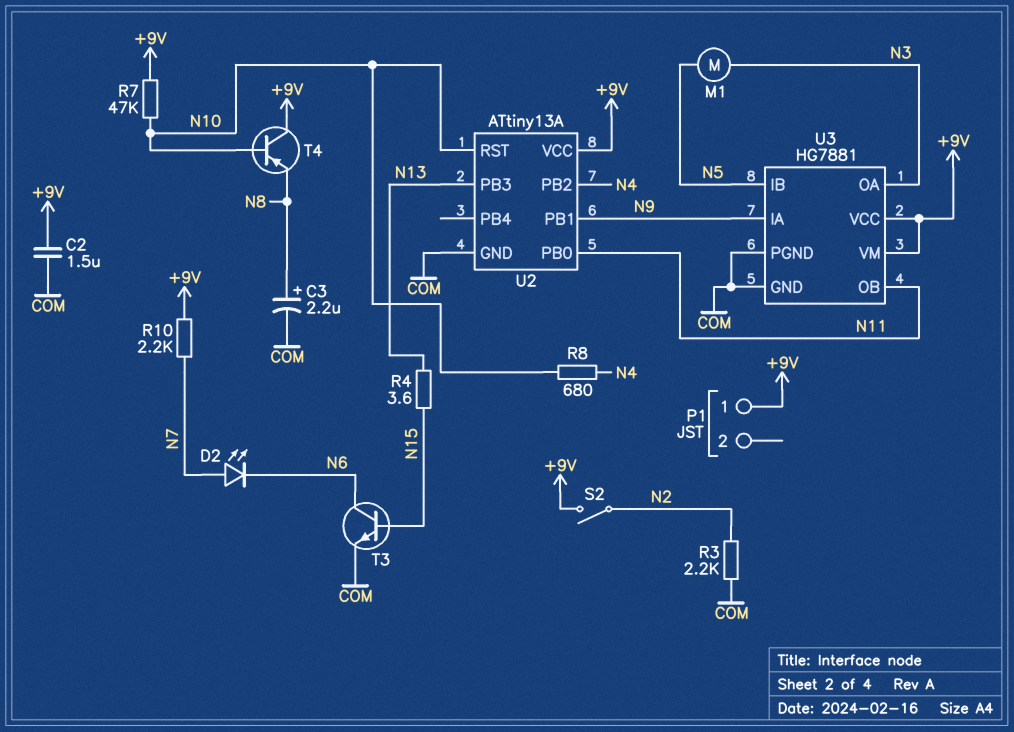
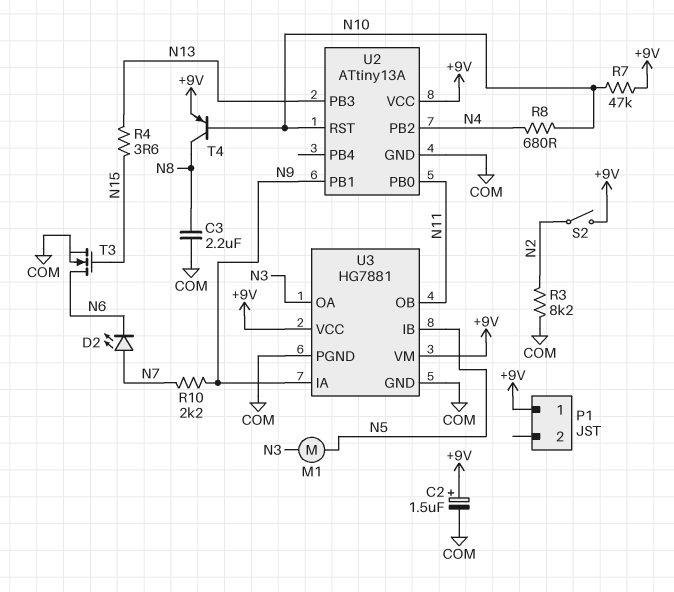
C2: 1.5uF (+9V, COM) -> 1.5uF (plus +9V, minus COM)
C3: 2.2uF (plus N8, minus COM) -> 2.2uF (COM, N8)
R3: 2.2k (COM, N2) -> 8.2k (COM, N2)
R10: 2.2k (+9V, N7) -> 2.2k (N7, N9)
T3: NPN (B N15, C N6, E COM) -> NMOS (G N15, D N6, S COM)
T4: PNP (B N10, C +9V, E N8) -> PNP (B N10, C N8, E +9V)

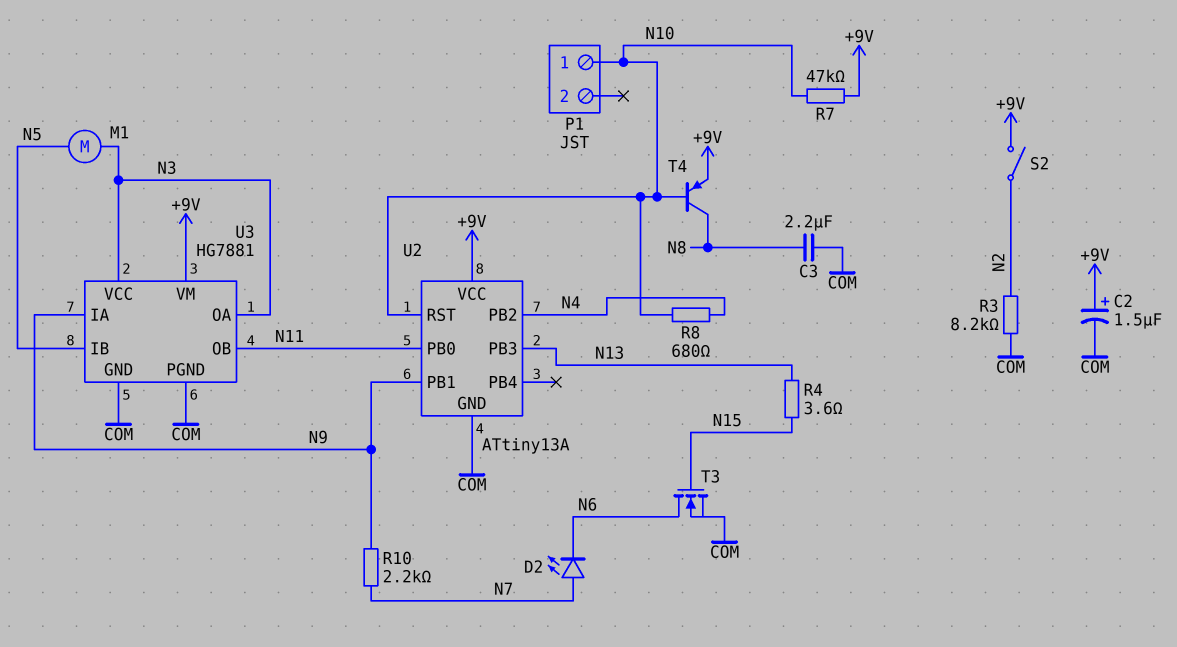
P1 pin 1: +9V -> N10
U3 pin VCC: +9V -> N3

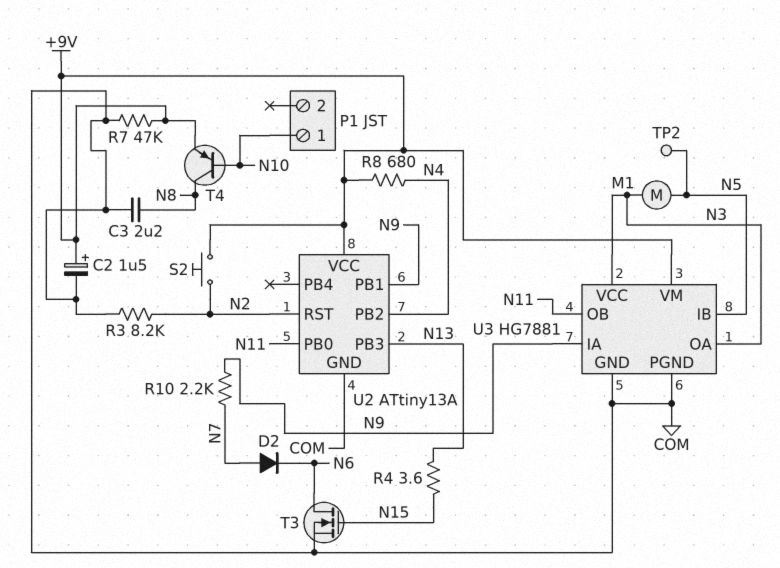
D2: LED (A N7, K N6) -> diode (A N7, K N6)
R7: 47k (+9V, N10) -> 47k (+9V, COM)
R8: 680 (N4, N10) -> 680 (+9V, N4)
S2: switch (+9V, N2) -> button (+9V, N2)
TP2: none -> test point (N5)
U2 pin RST: N10 -> N2

